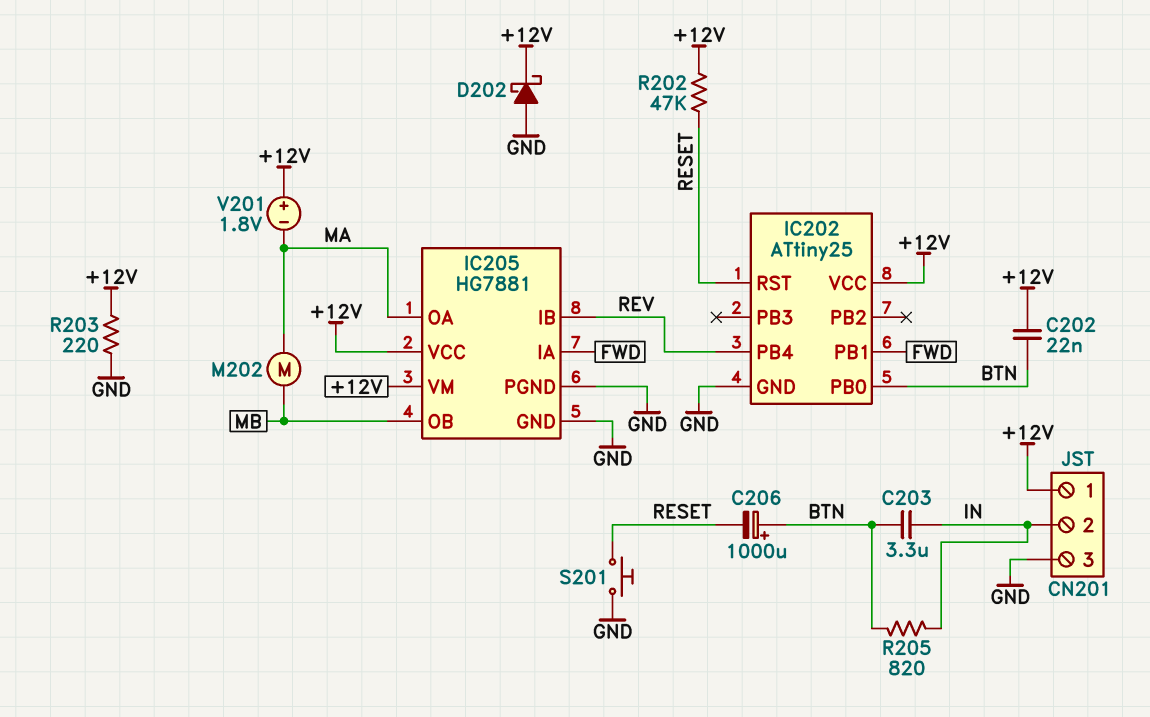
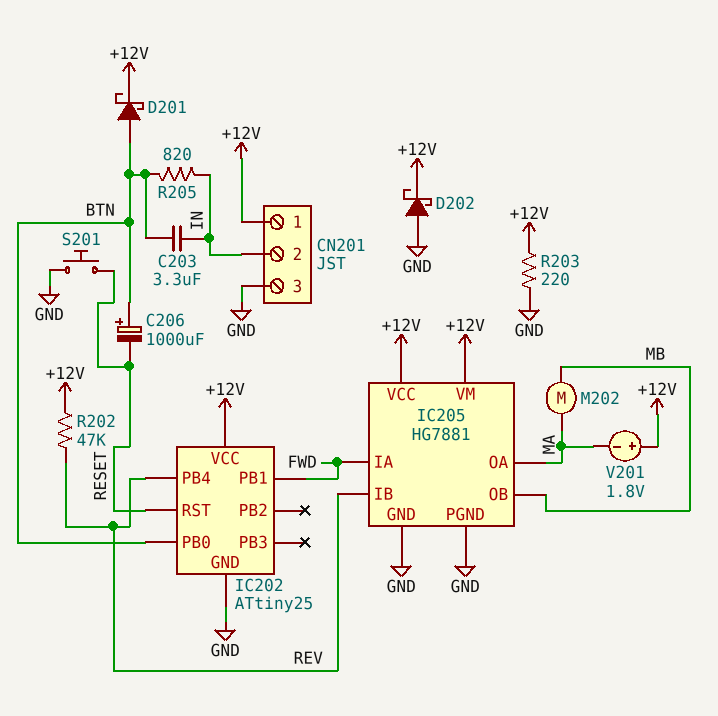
C202: 22nF (+12V, BTN) -> none
D201: none -> schottky (A BTN, K +12V)
R202: 47k (+12V, RESET) -> 47k (+12V, REV)

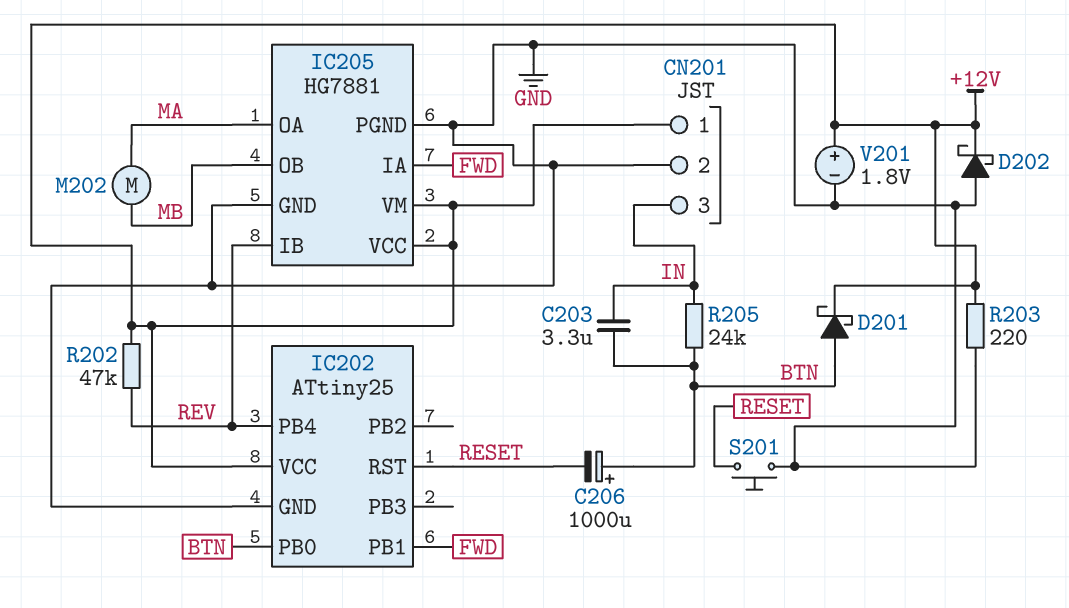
CN201 pin 2: IN -> GND
CN201 pin 3: GND -> IN
R205: 820 (BTN, IN) -> 24k (BTN, IN)
V201: 1.8V (plus +12V, minus MA) -> 1.8V (plus +12V, minus GND)

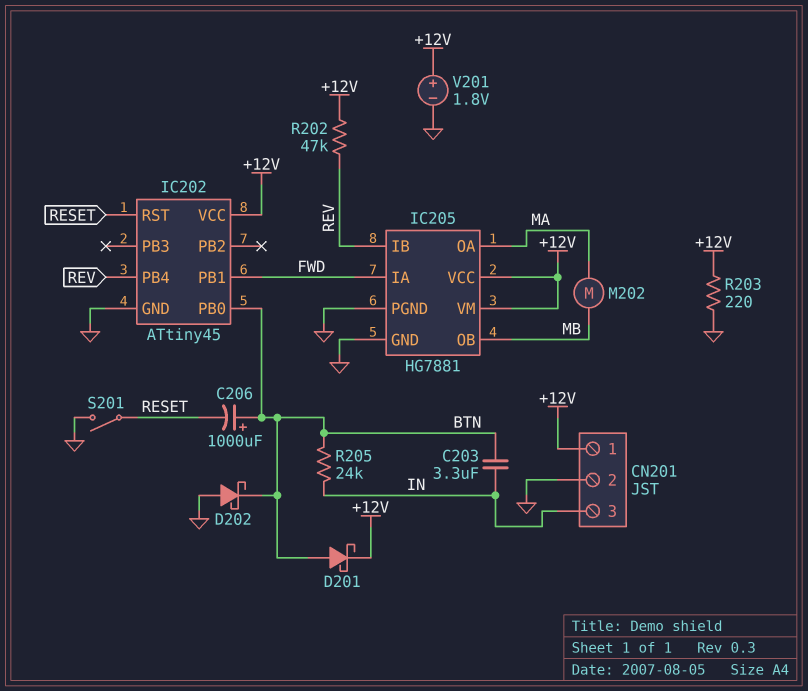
D202: schottky (A GND, K +12V) -> schottky (A GND, K BTN)
IC202: ATtiny25 -> ATtiny45
S201: button (GND, RESET) -> switch (GND, RESET)

